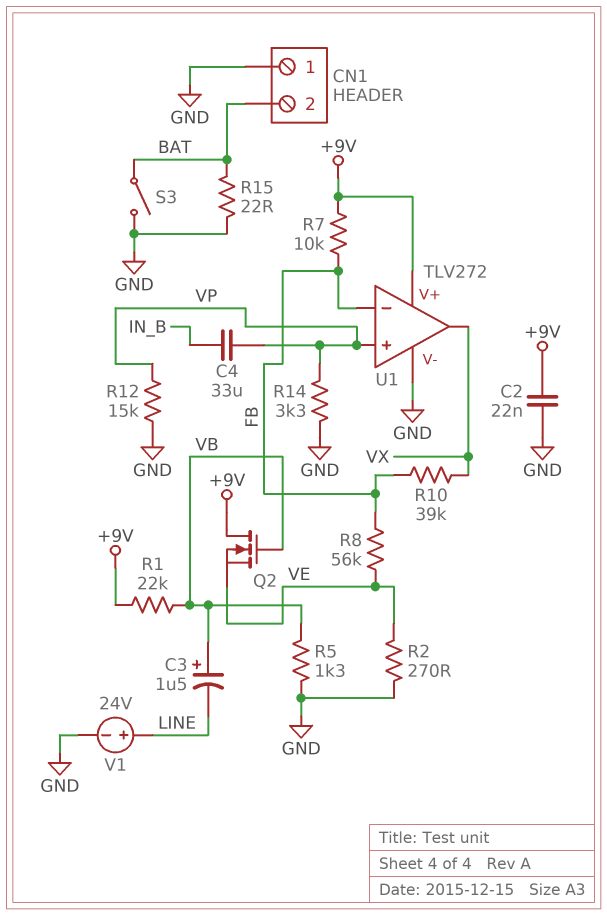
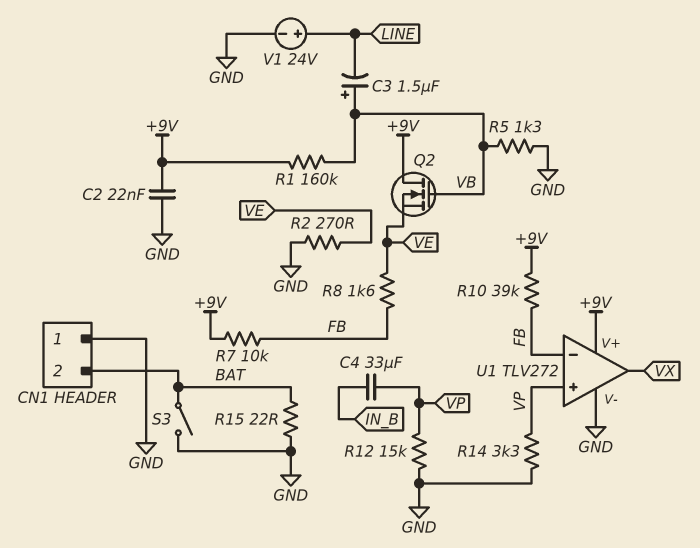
R1: 22k (+9V, VB) -> 160k (+9V, VB)
R8: 56k (FB, VE) -> 1.6k (FB, VE)
R10: 39k (FB, VX) -> 39k (+9V, FB)

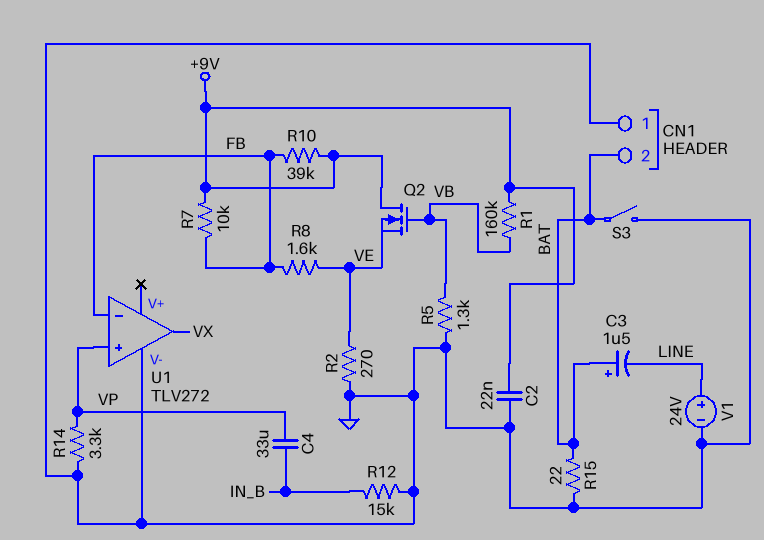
C3: 1.5uF (plus VB, minus LINE) -> 1.5uF (plus BAT, minus LINE)
R12: 15k (GND, VP) -> 15k (GND, IN_B)
U1 pin V+: +9V -> none

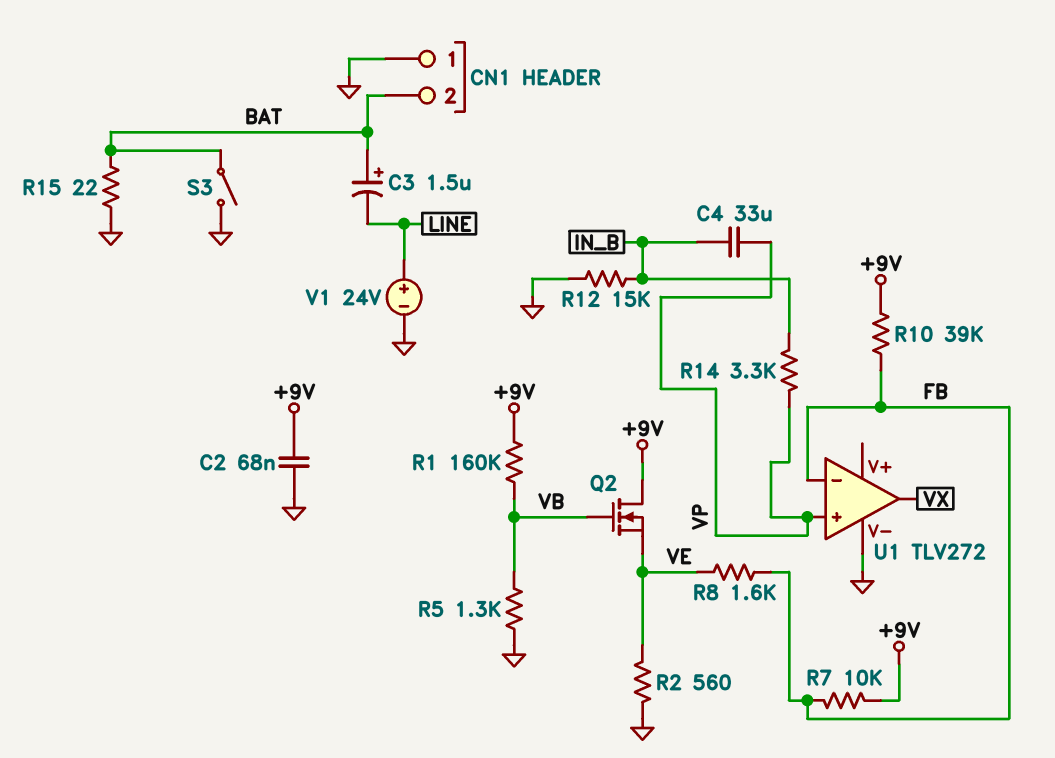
C2: 22nF (+9V, GND) -> 68nF (+9V, GND)
R2: 270 (GND, VE) -> 560 (GND, VE)
R14: 3.3k (GND, VP) -> 3.3k (IN_B, VP)

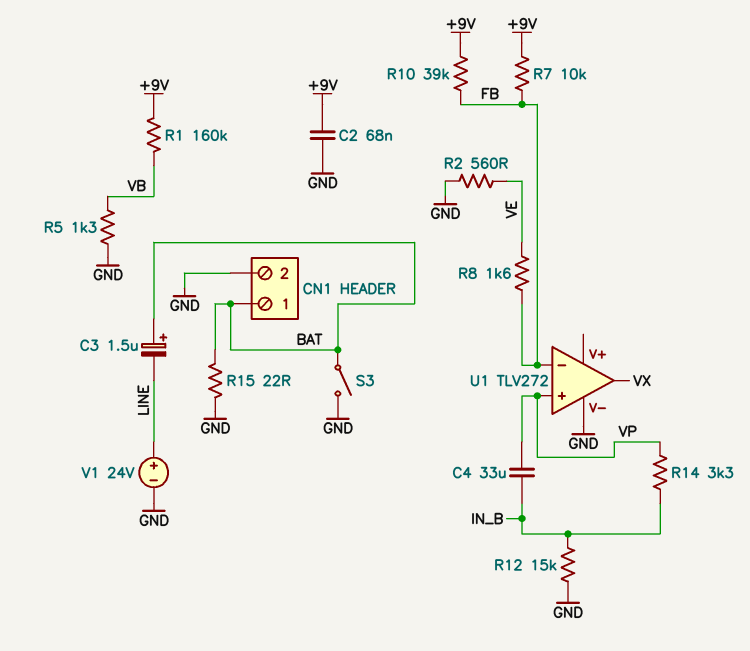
CN1 pin 1: GND -> BAT
CN1 pin 2: BAT -> GND
Q2: NMOS (G VB, D +9V, S VE) -> none

